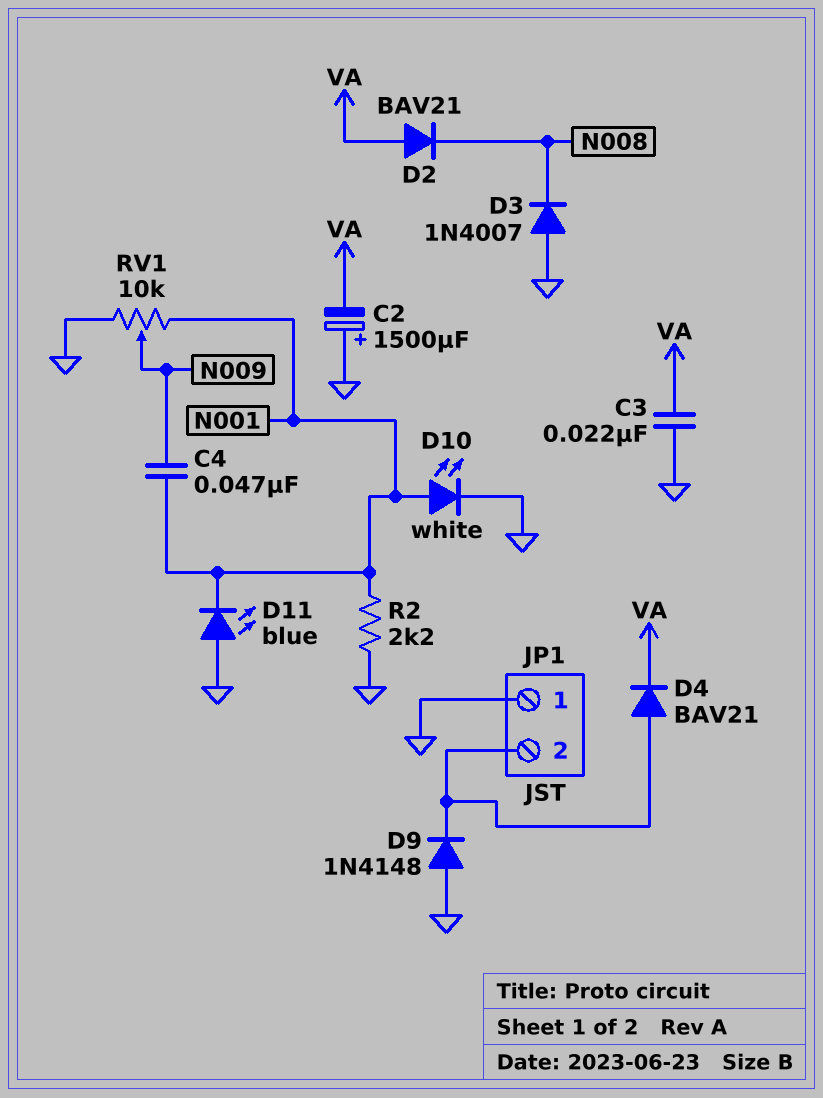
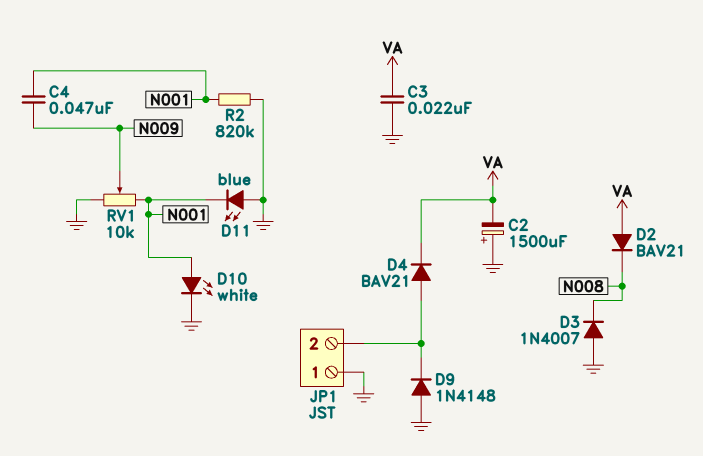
R2: 2.2k (GND, N001) -> 820k (GND, N001)

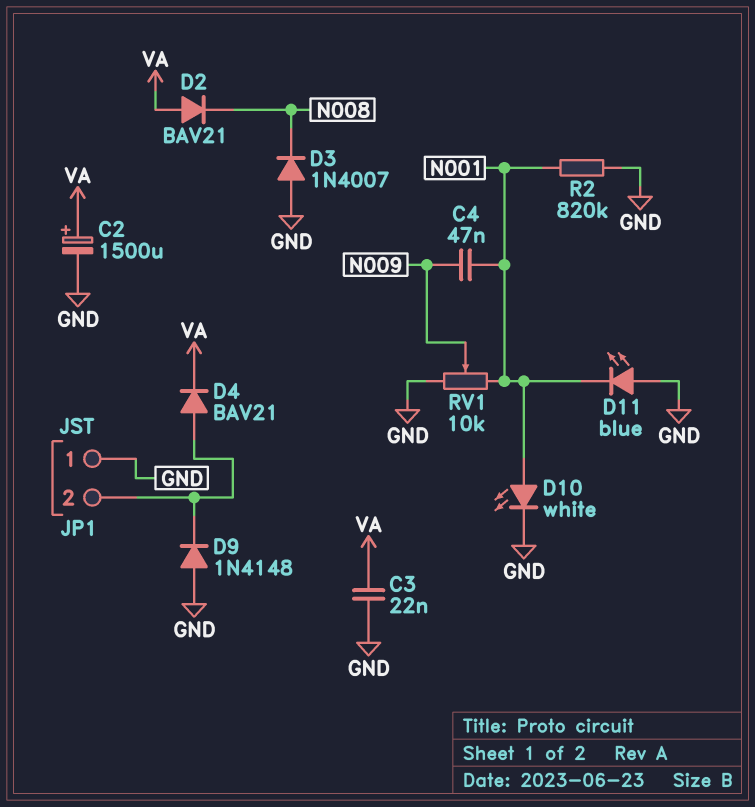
C2: 1500uF (plus GND, minus VA) -> 1500uF (plus VA, minus GND)

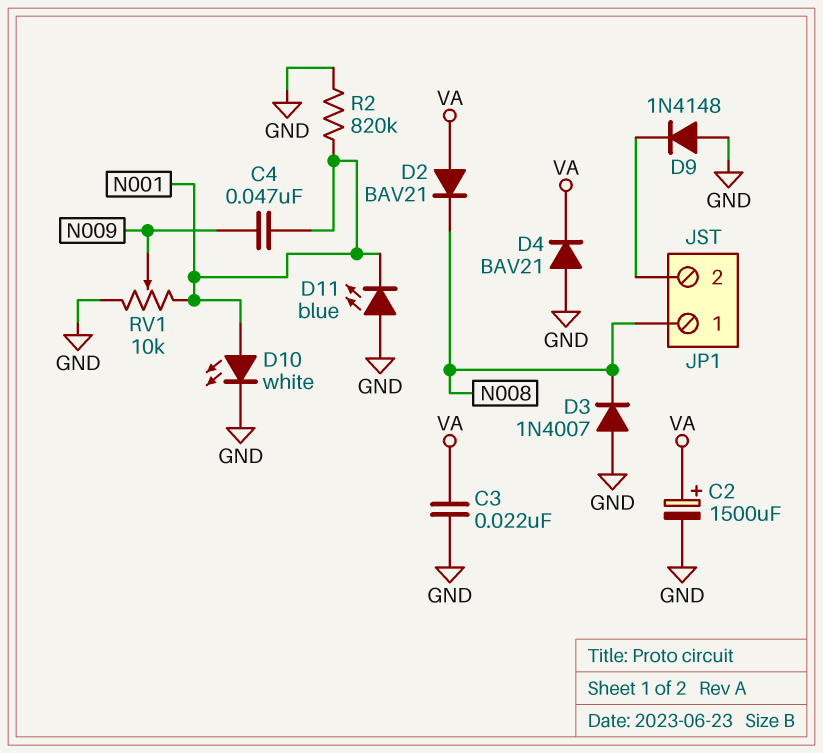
D4: diode BAV21 (A JP1/2, K VA) -> diode BAV21 (A GND, K VA)
JP1 pin 1: GND -> N008

